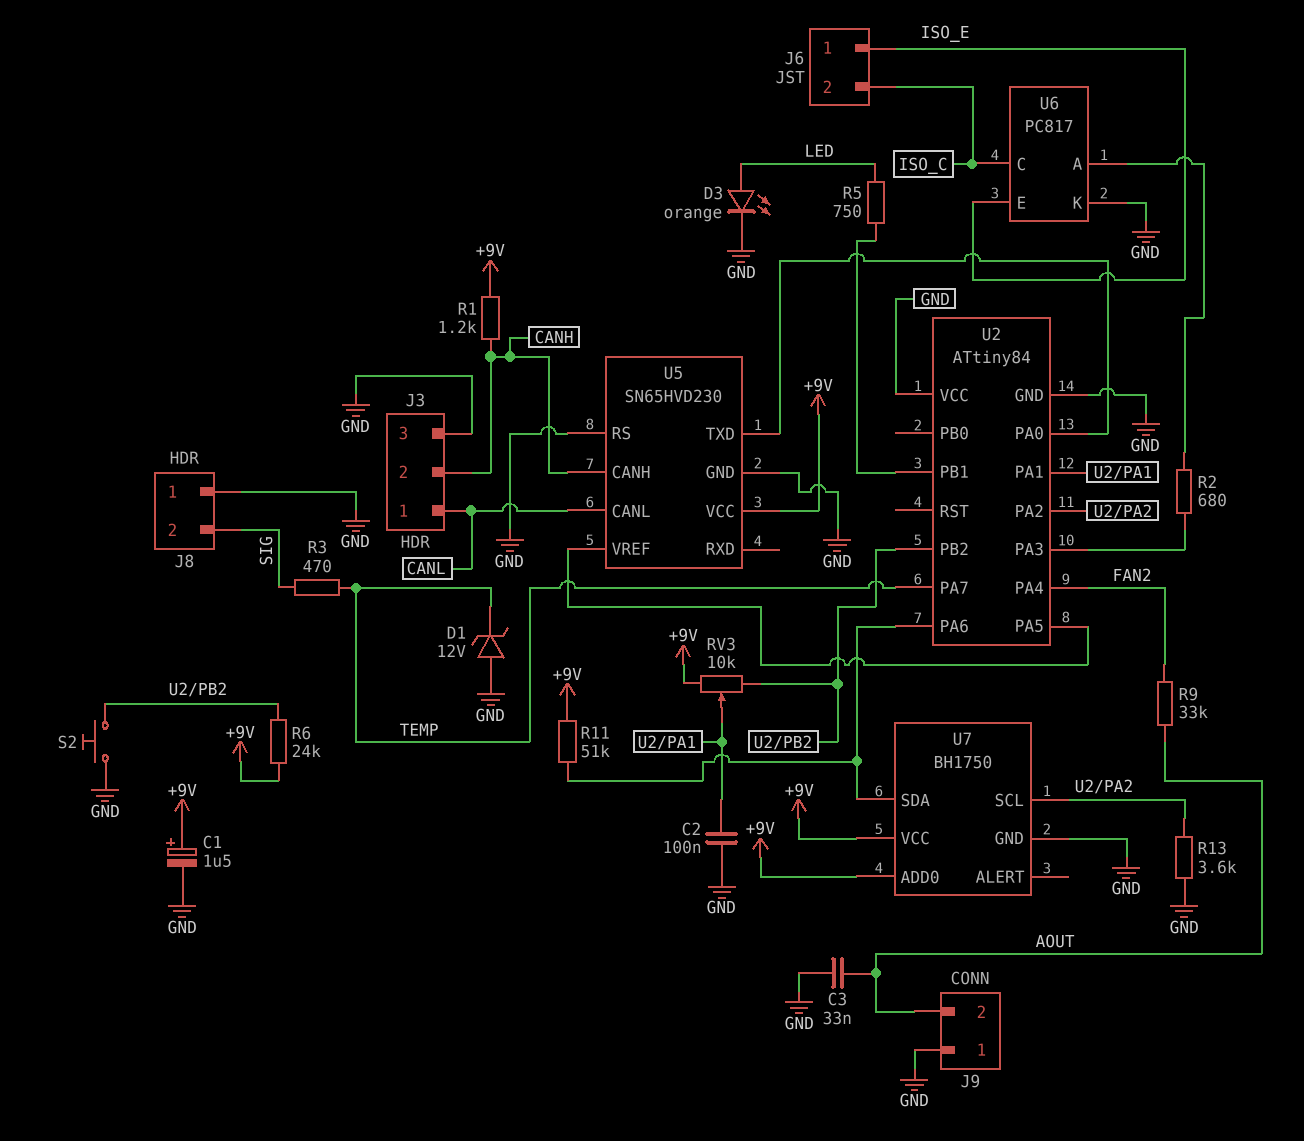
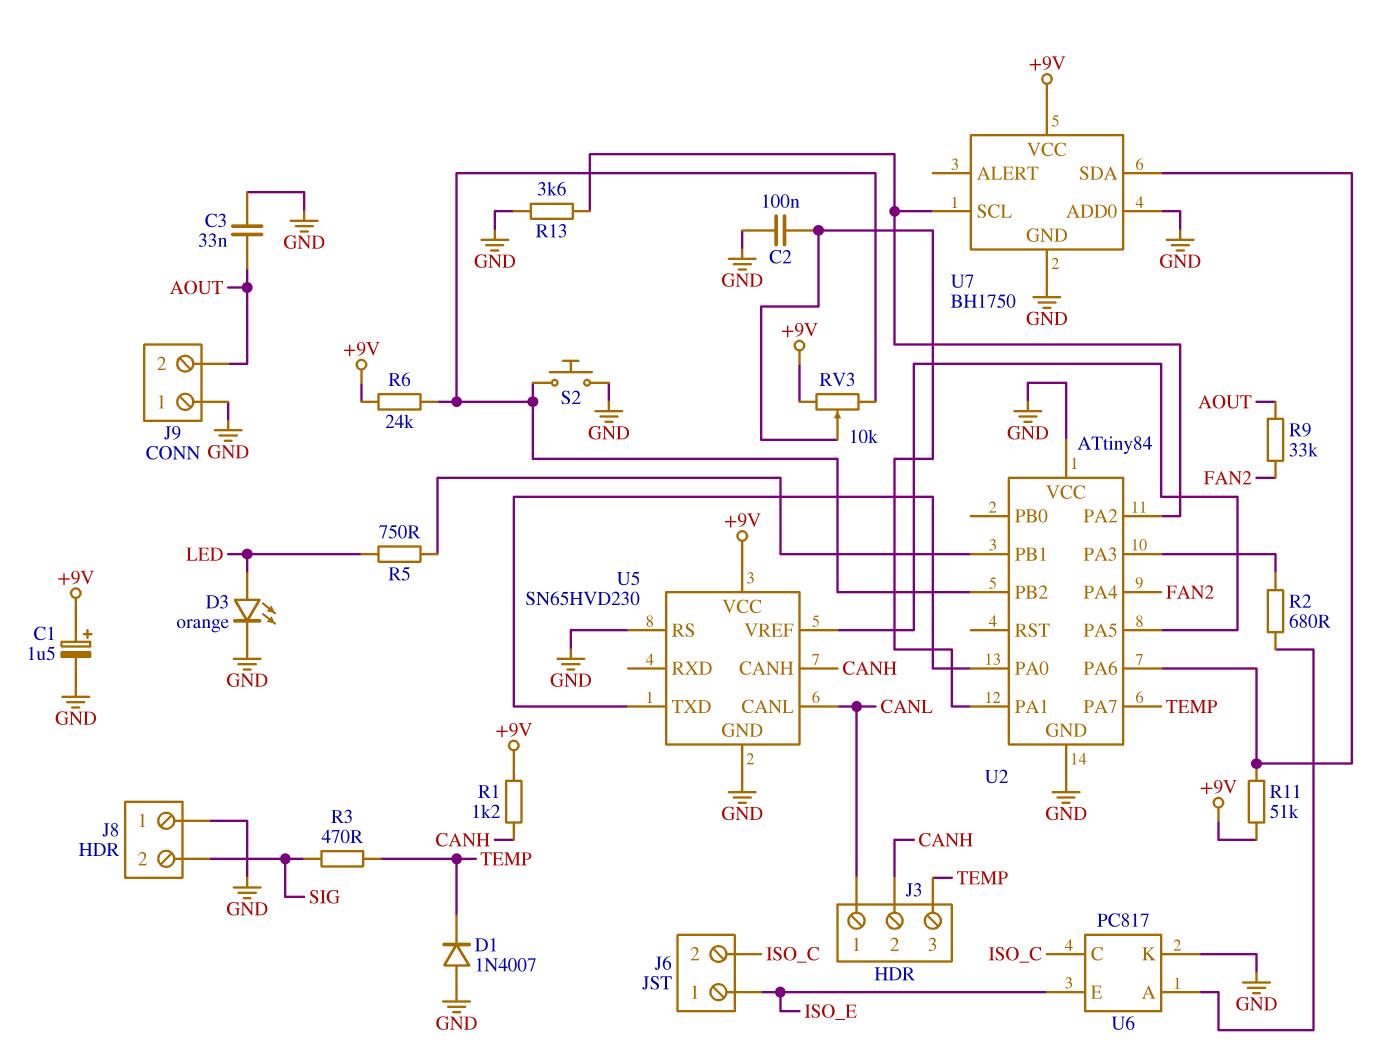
D1: zener 12V (A GND, K TEMP) -> diode 1N4007 (A GND, K TEMP)
J3 pin 3: GND -> TEMP
U7 pin ADD0: +9V -> GND

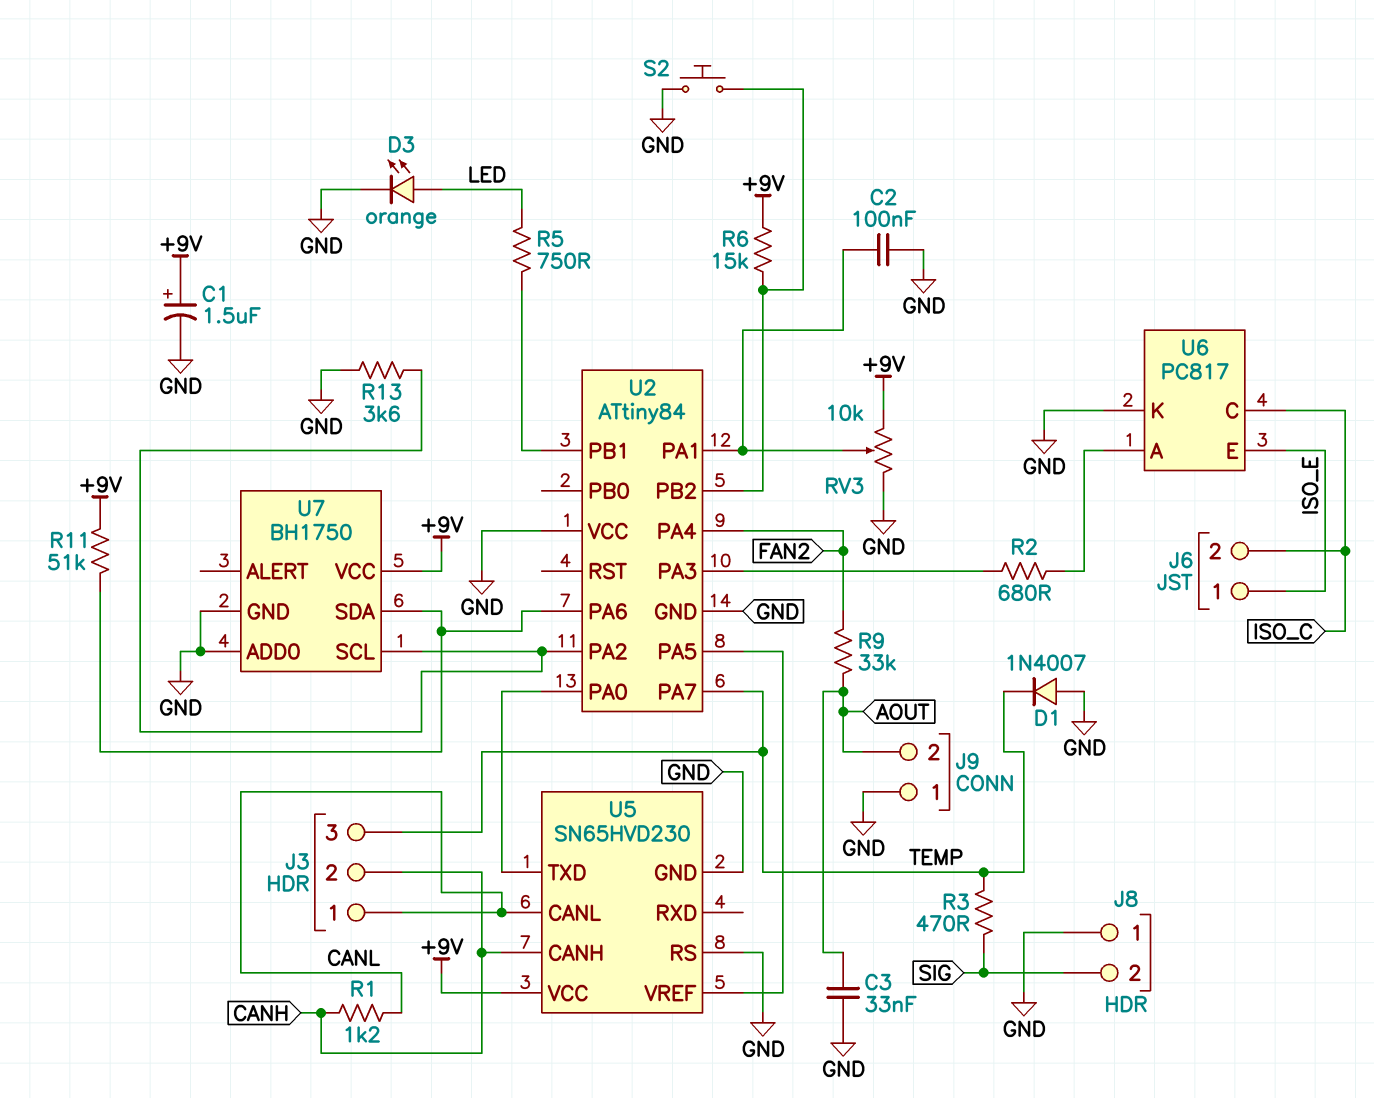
R1: 1.2k (+9V, CANH) -> 1.2k (CANH, CANL)
R6: 24k (+9V, U2/PB2) -> 15k (+9V, U2/PB2)
RV3: 10k (+9V, U2/PB2, wiper U2/PA1) -> 10k (+9V, GND, wiper U2/PA1)

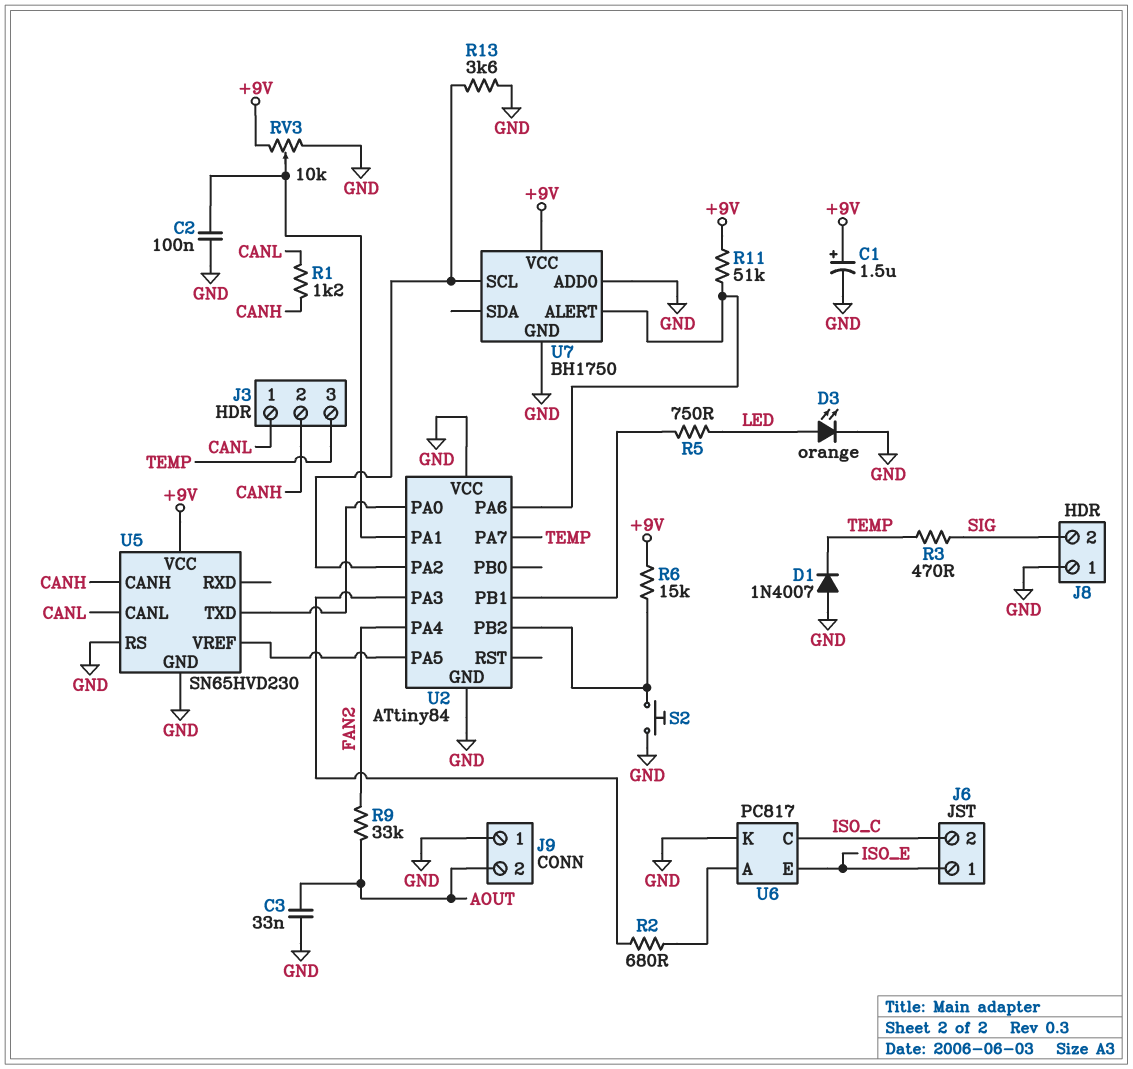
U7 pin ALERT: none -> U2/PA6
U7 pin SDA: U2/PA6 -> none

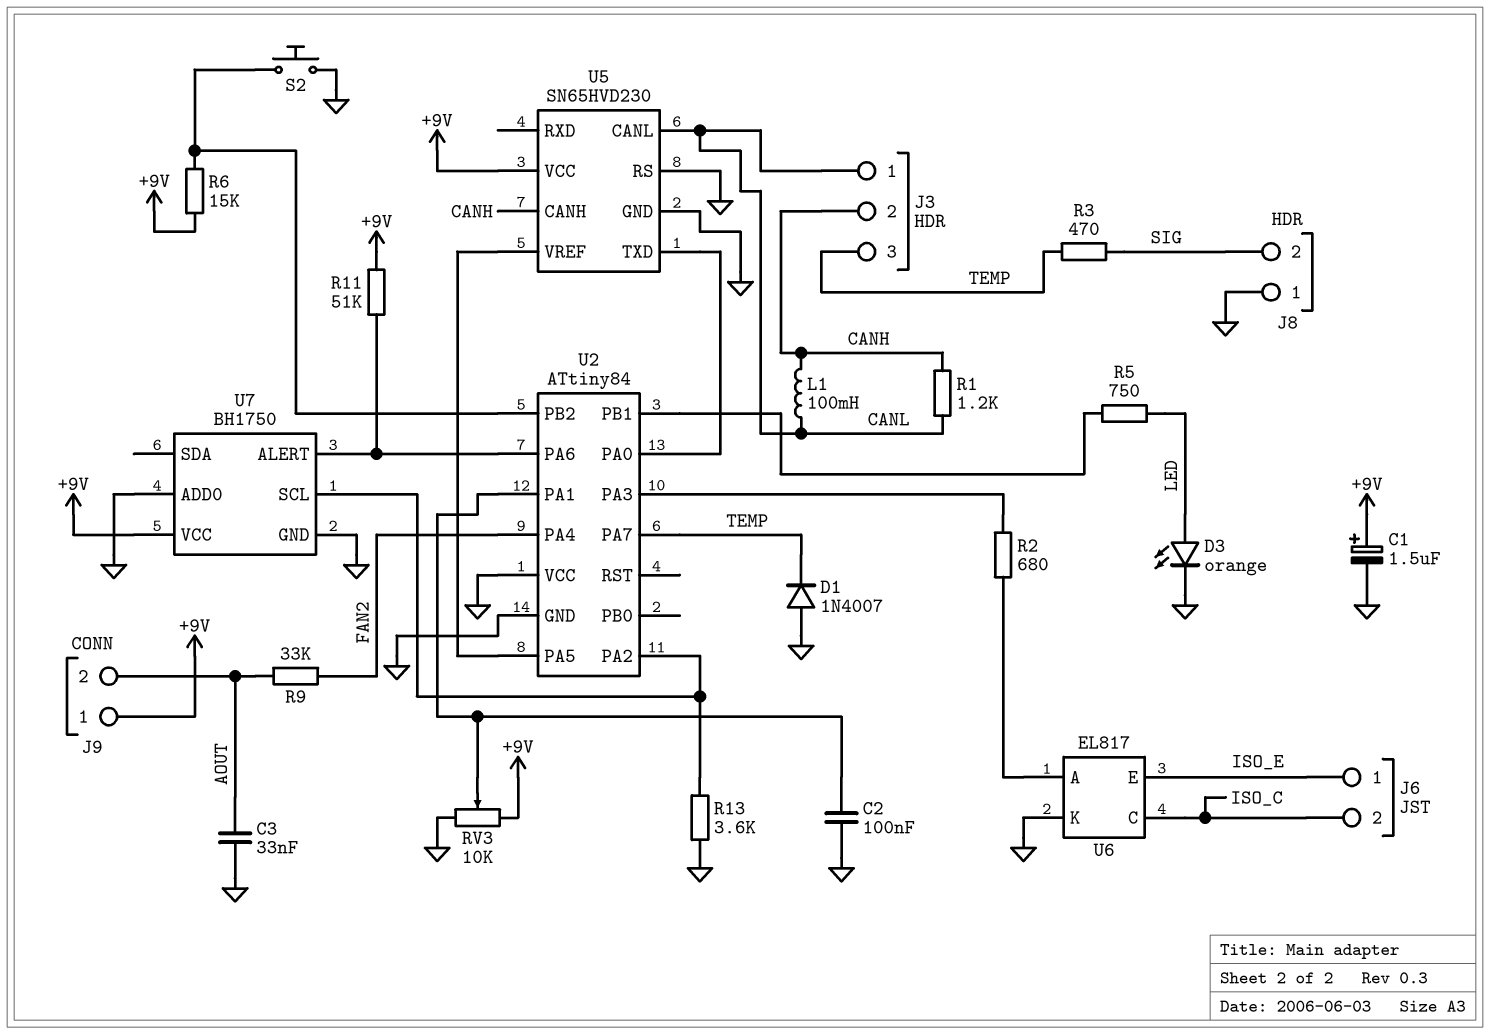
J9 pin 1: GND -> +9V
L1: none -> 100mH (CANH, CANL)
U6: PC817 -> EL817

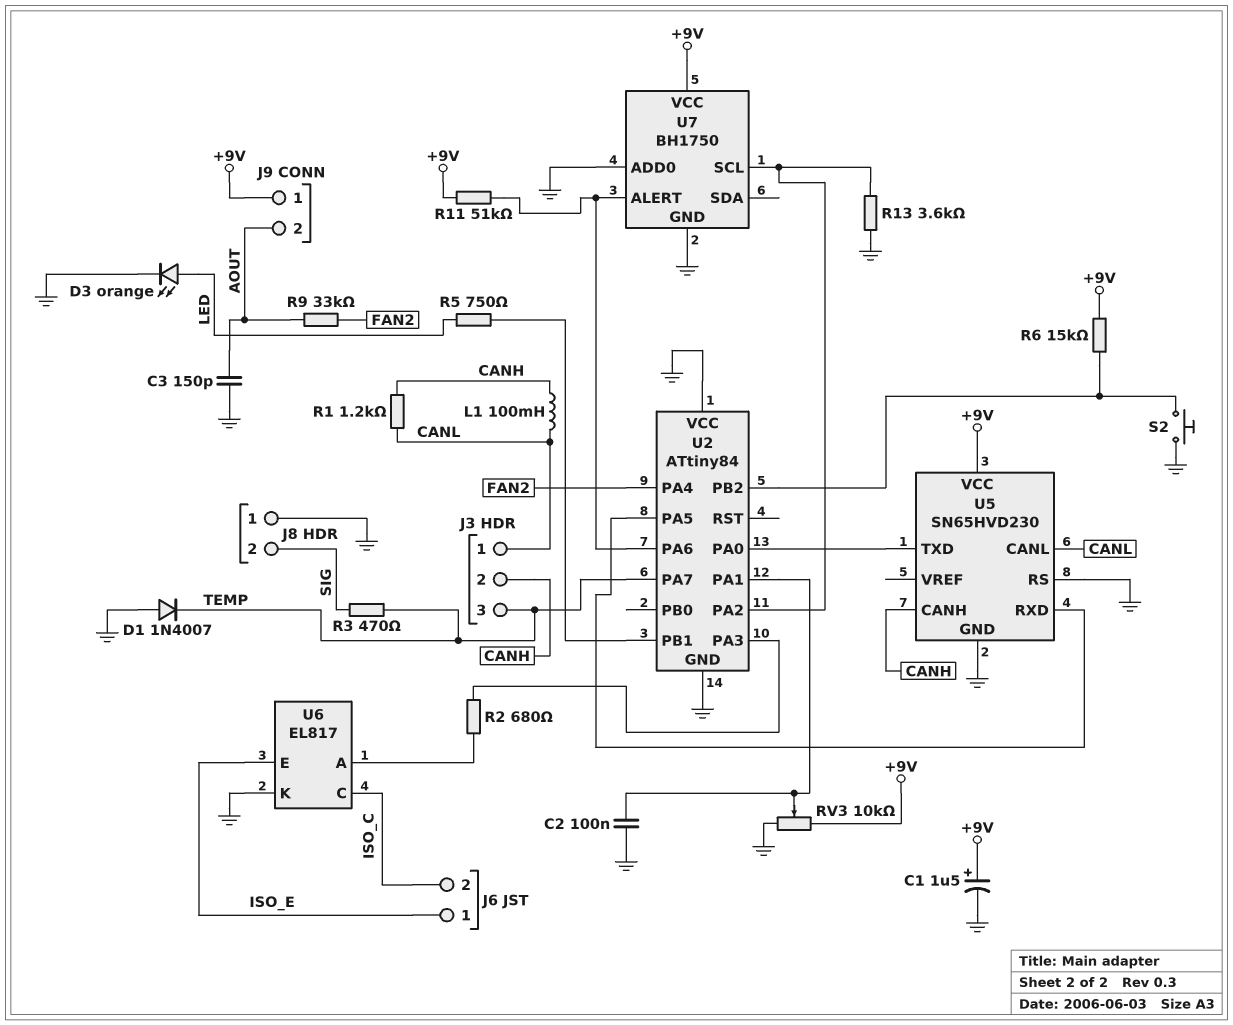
C3: 33nF (AOUT, GND) -> 150pF (AOUT, GND)
U5 pin RXD: none -> U2/PA5
U5 pin VREF: U2/PA5 -> none

